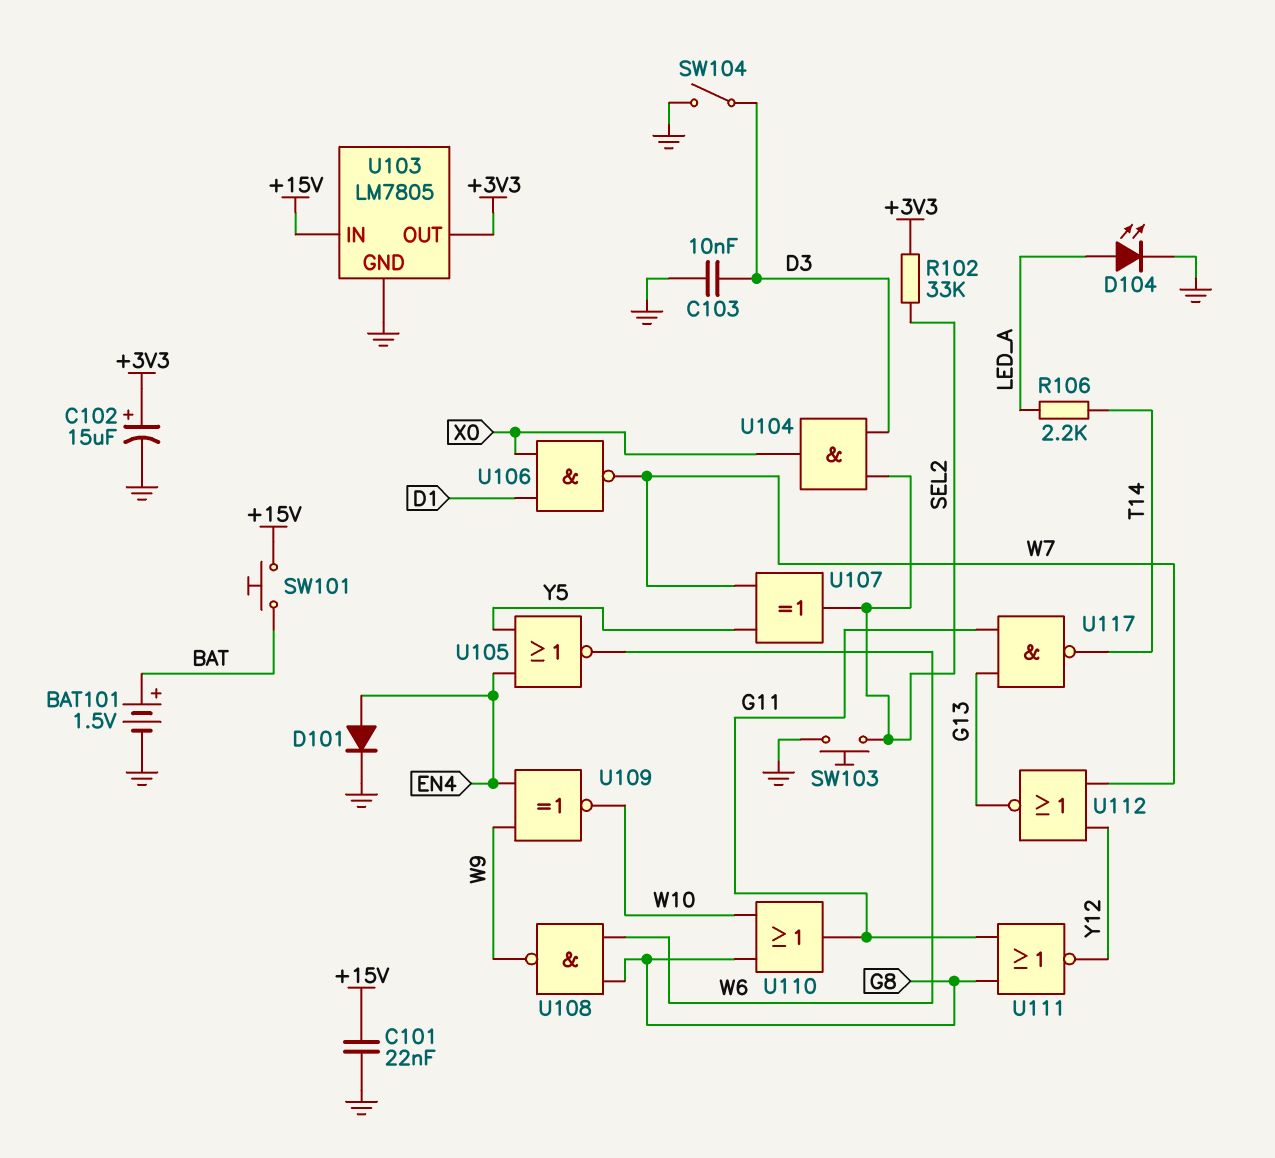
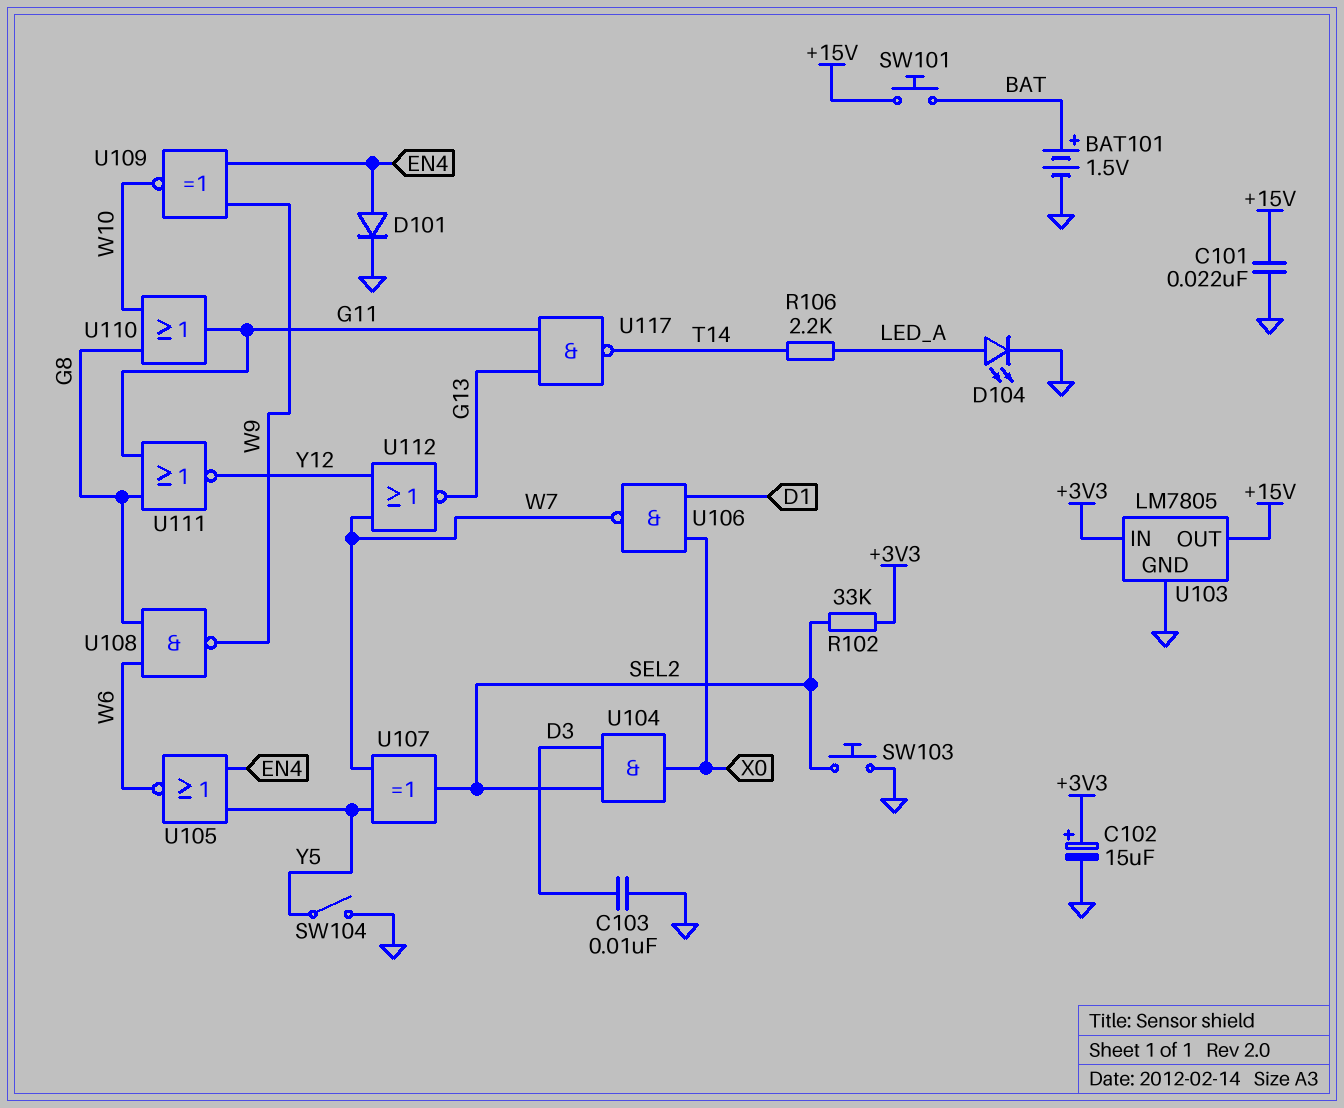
SW104: switch (D3, GND) -> switch (GND, Y5)
U103 pin IN: +15V -> +3V3
U103 pin OUT: +3V3 -> +15V

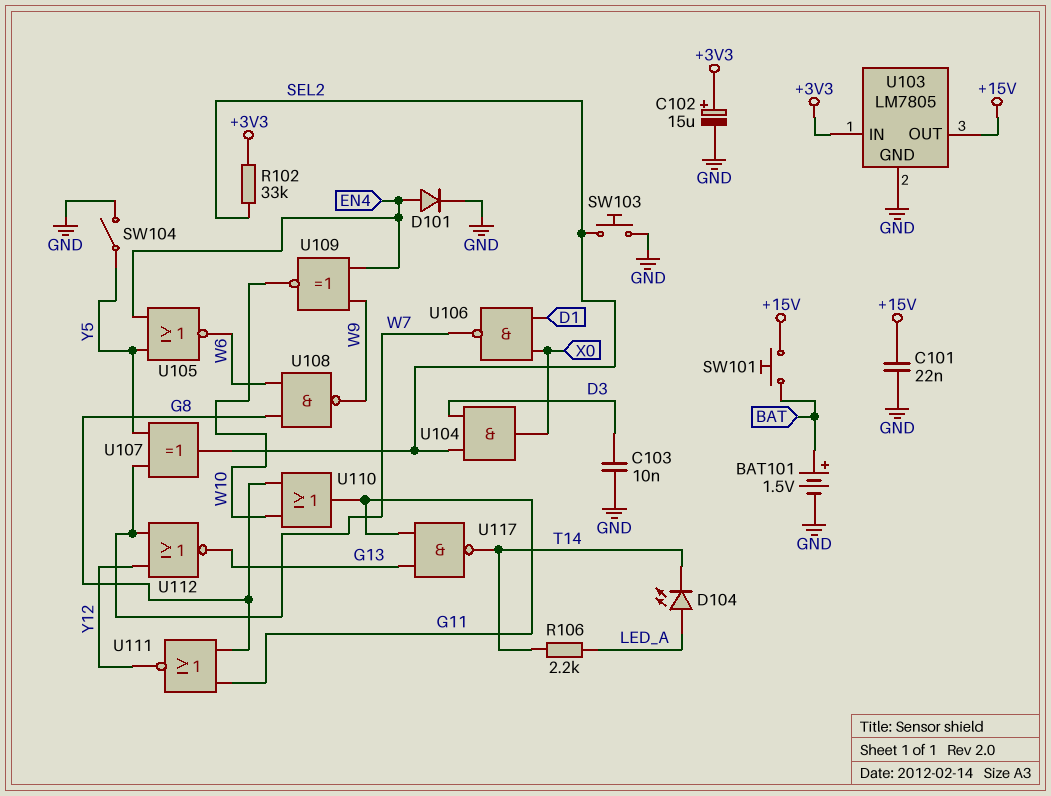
D104: LED (A LED_A, K GND) -> LED (A LED_A, K T14)

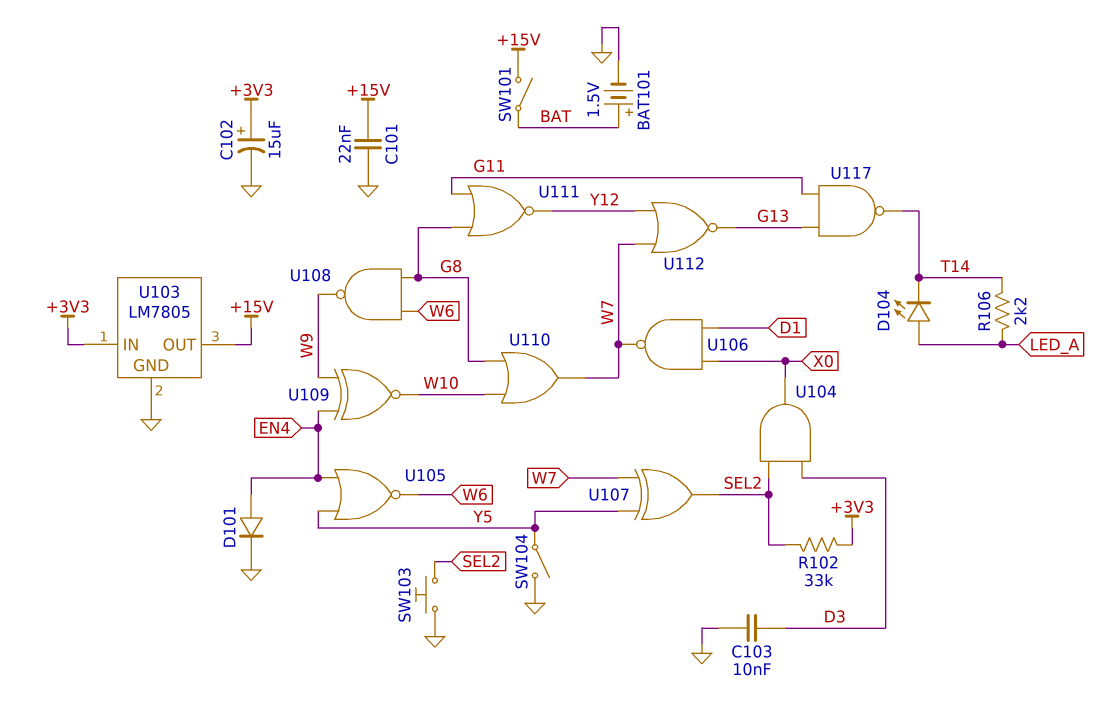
SW101: button (+15V, BAT) -> switch (+15V, BAT)
U110: OR (in G8, in W10, out G11) -> OR (in G8, in W10, out W7)

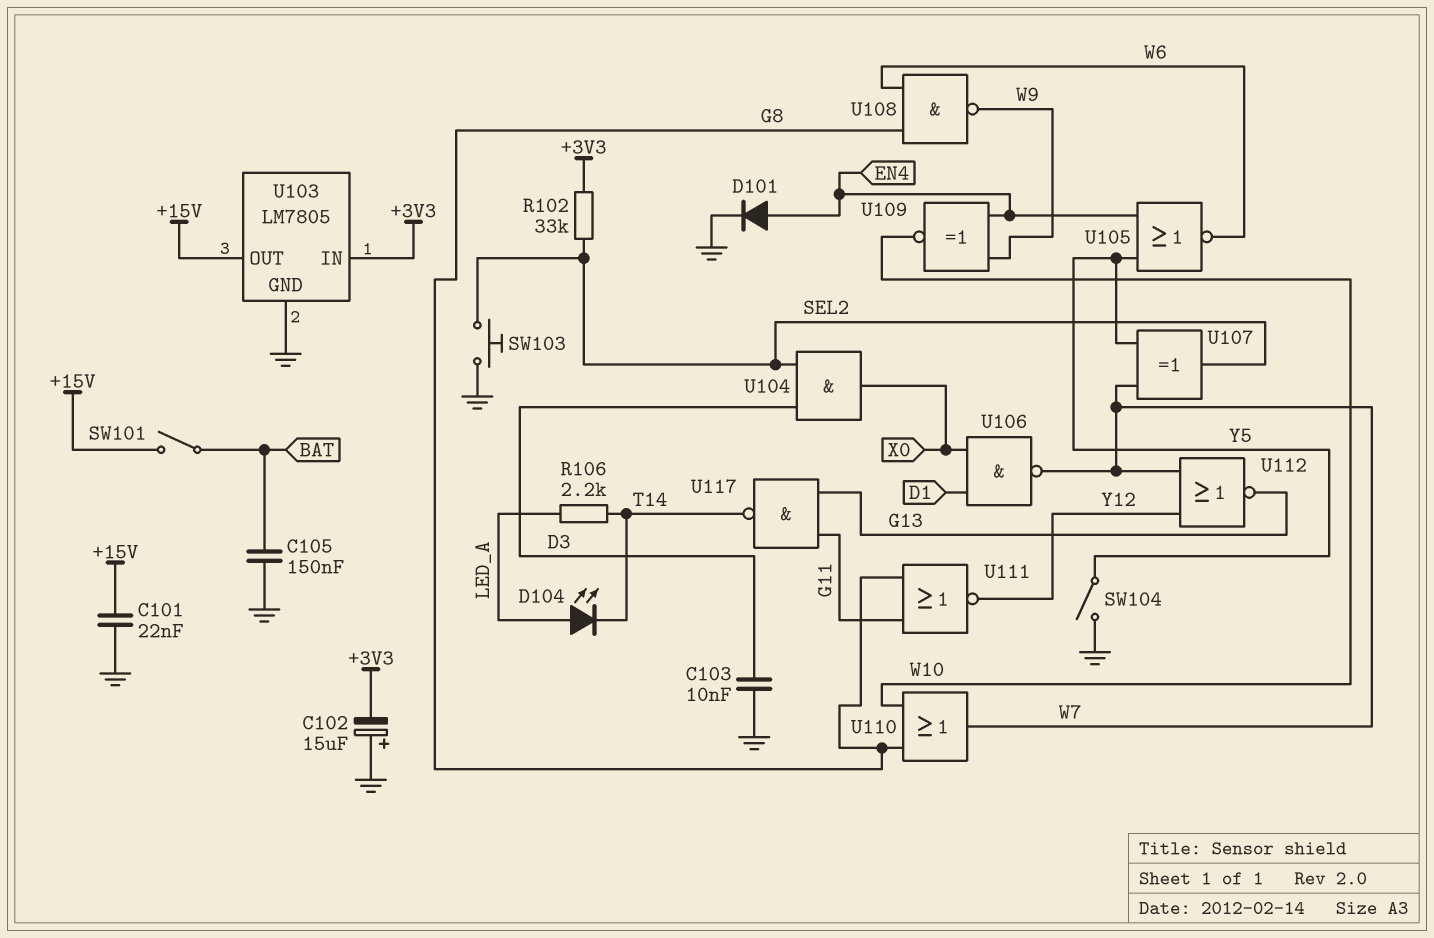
BAT101: 1.5V (plus BAT, minus GND) -> none
C102: 15uF (plus +3V3, minus GND) -> 15uF (plus GND, minus +3V3)
C105: none -> 150nF (BAT, GND)

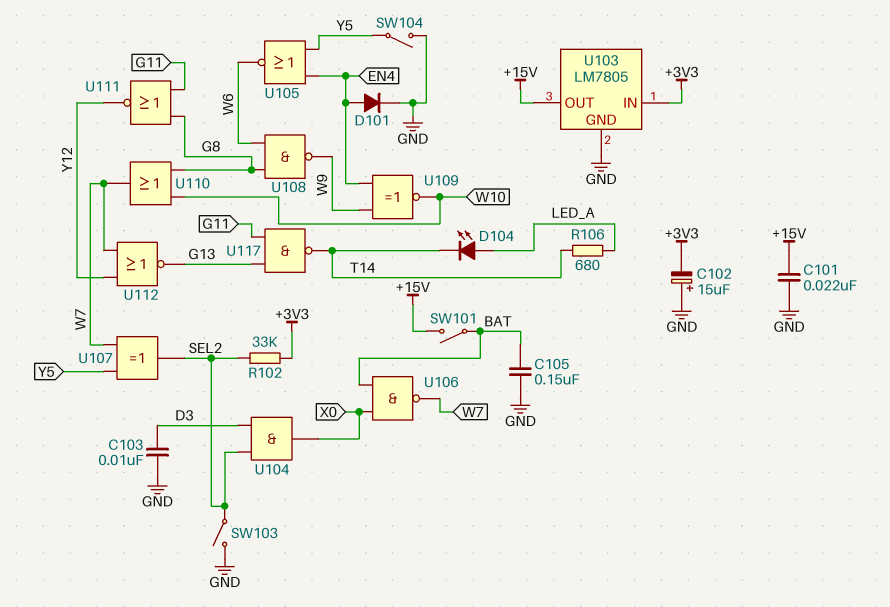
R106: 2.2k (LED_A, T14) -> 680 (LED_A, T14)
SW103: button (GND, SEL2) -> switch (GND, SEL2)
U106: NAND (in D1, in X0, out W7) -> NAND (in BAT, in X0, out W7)

